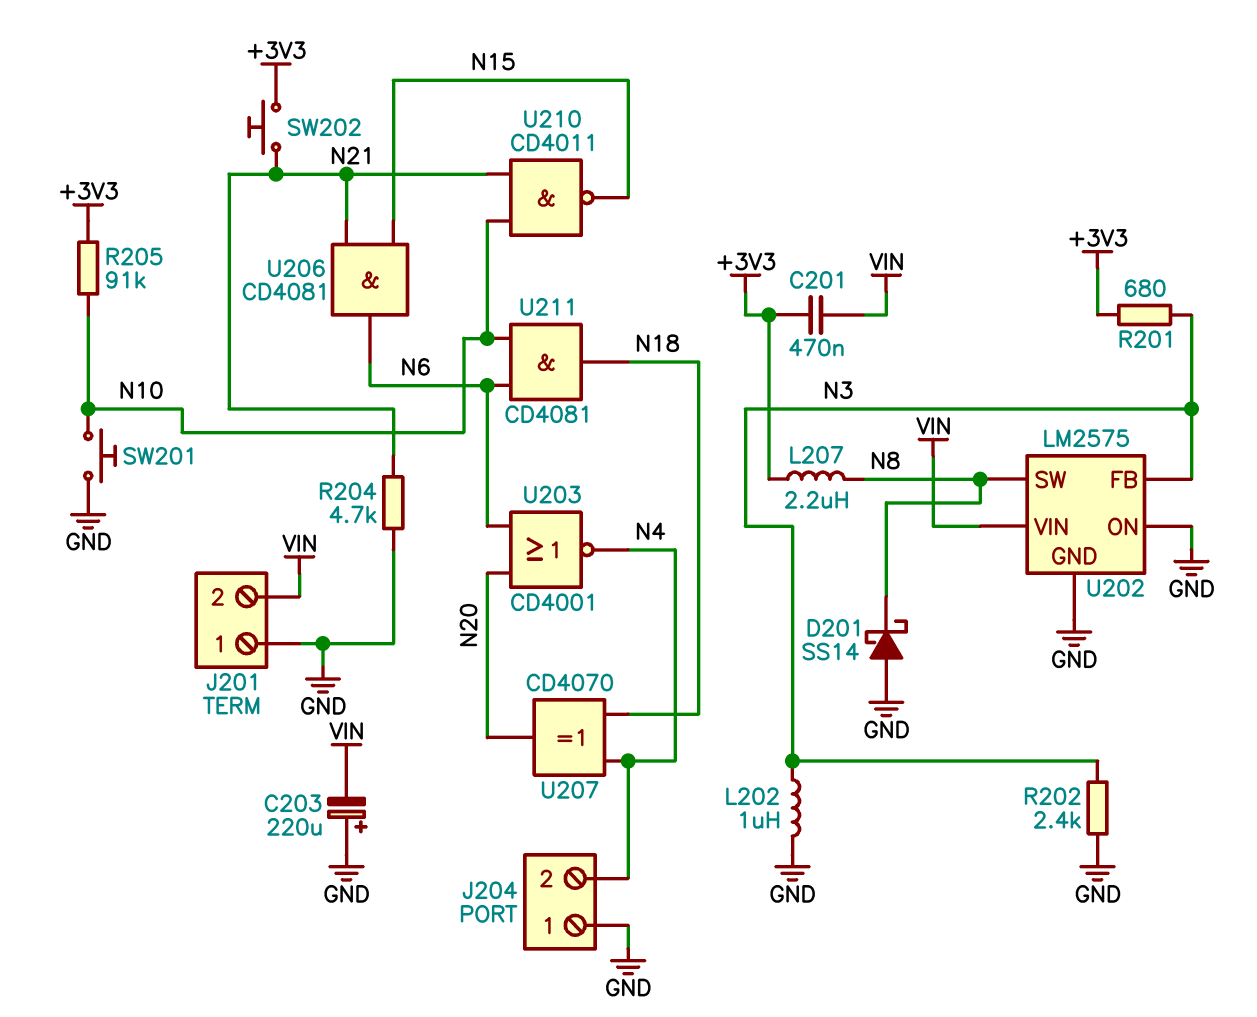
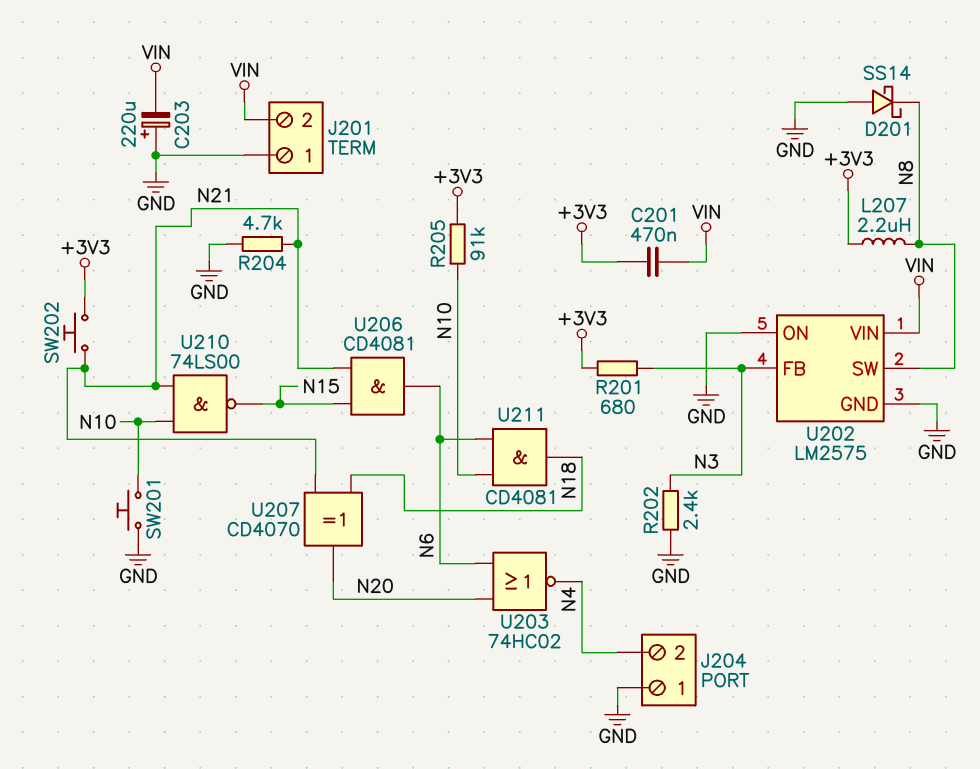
L202: 1uH (GND, N3) -> none
U203: NOR CD4001 (in N6, in N20, out N4) -> NOR 74HC02 (in N6, in N20, out N4)
U207: XOR CD4070 (in N4, in N18, out N20) -> XOR CD4070 (in N18, in N21, out N20)
U210: NAND CD4011 (in N10, in N21, out N15) -> NAND 74LS00 (in N10, in N21, out N15)

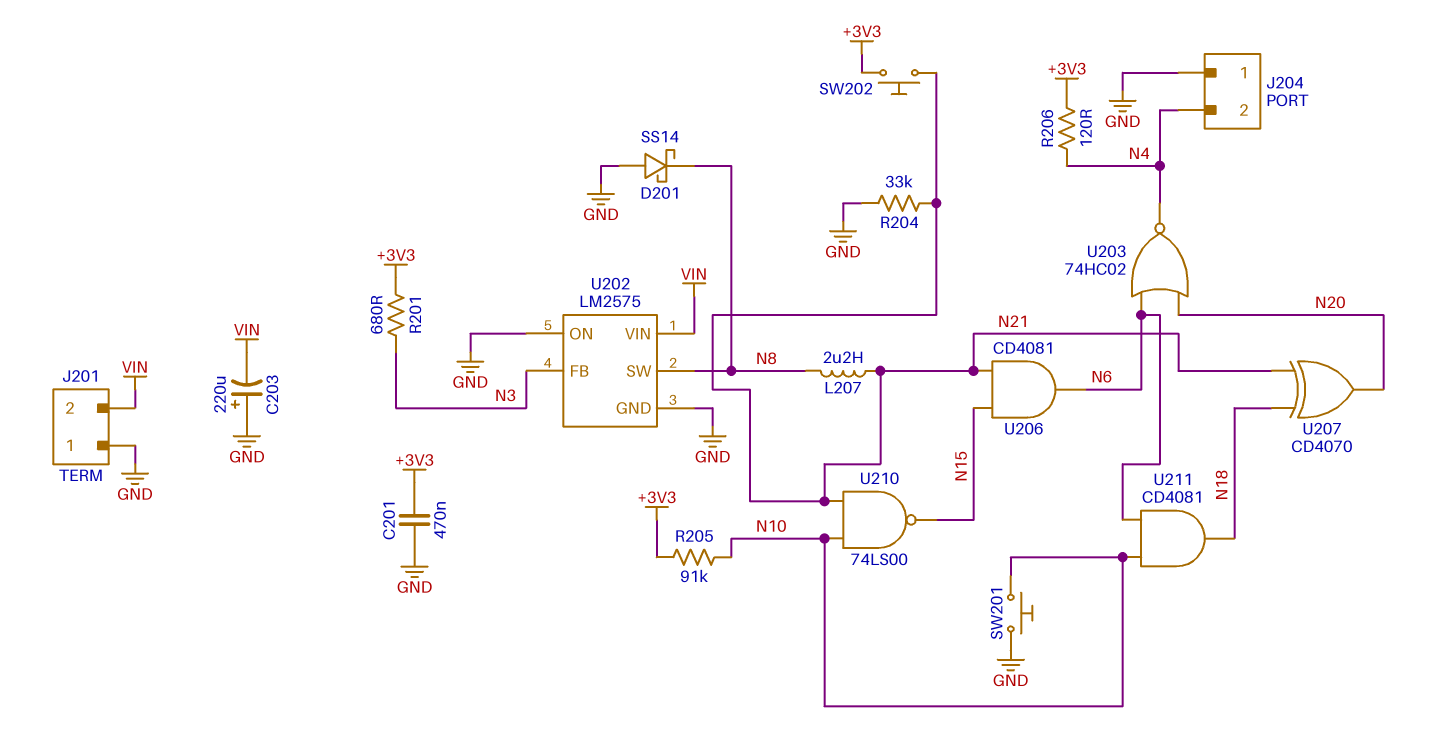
C201: 470nF (+3V3, VIN) -> 470nF (+3V3, GND)
L207: 2.2uH (+3V3, N8) -> 2.2uH (N8, N21)
R202: 2.4k (GND, N3) -> none
R204: 4.7k (GND, N21) -> 33k (GND, N21)
R206: none -> 120 (+3V3, N4)

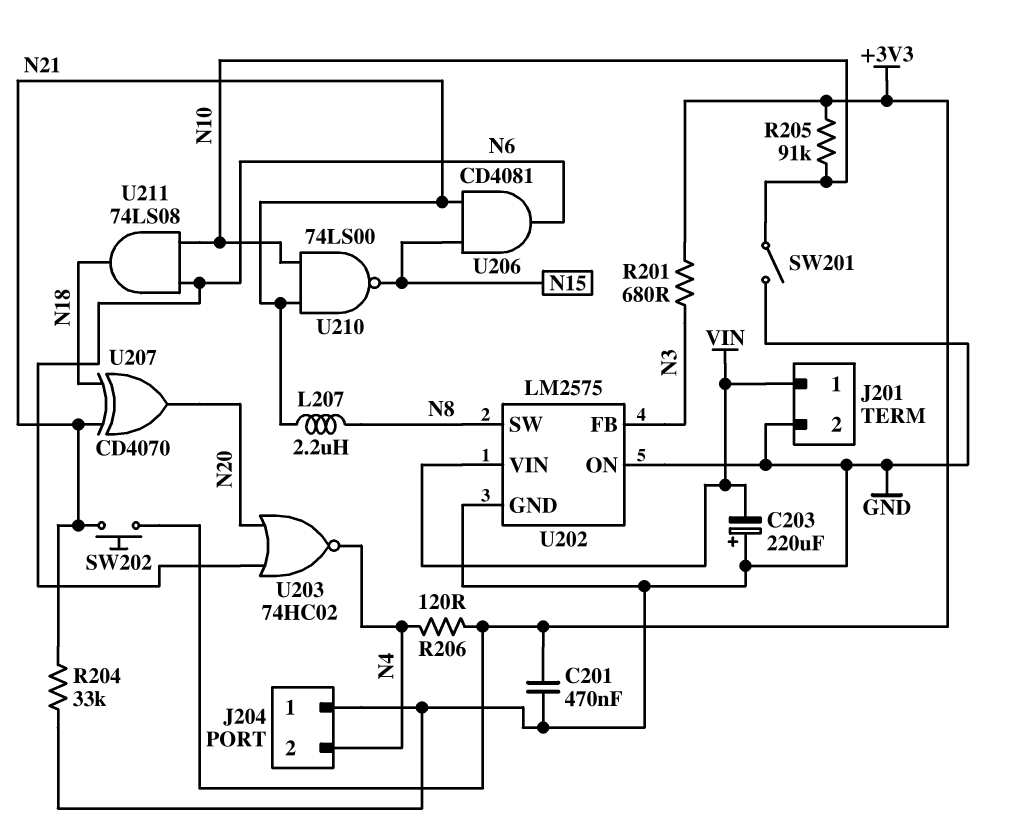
D201: schottky SS14 (A GND, K N8) -> none
J201 pin 1: GND -> VIN
J201 pin 2: VIN -> GND
SW201: button (GND, N10) -> switch (GND, N10)
U211: AND CD4081 (in N6, in N10, out N18) -> AND 74LS08 (in N6, in N10, out N18)

